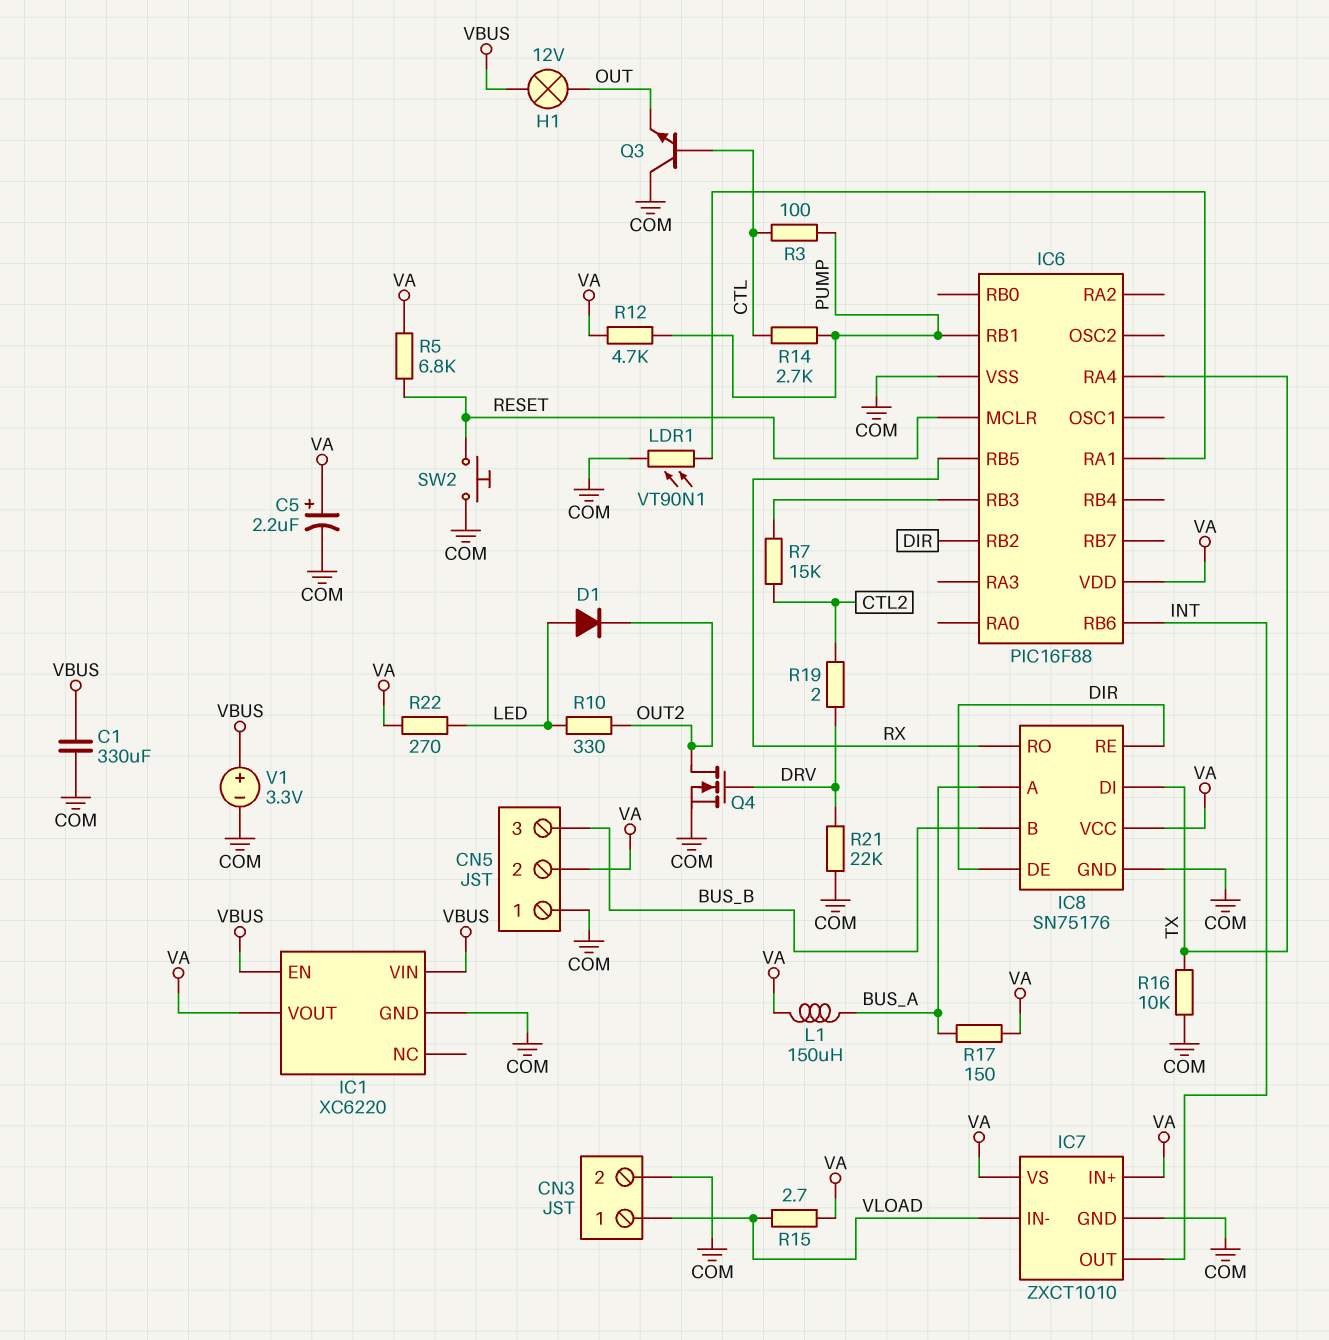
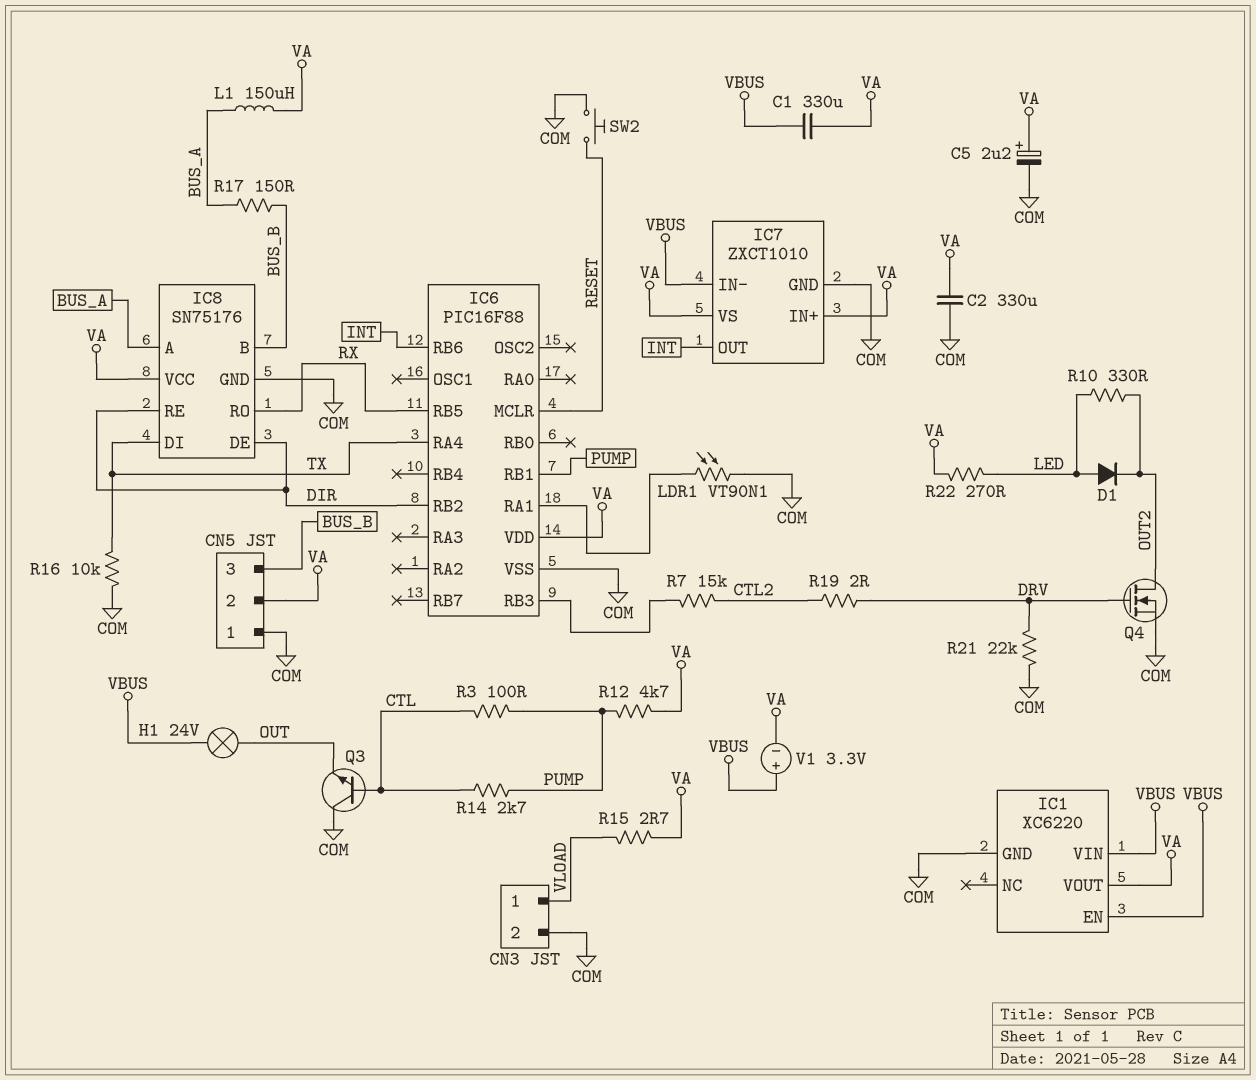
C1: 330uF (COM, VBUS) -> 330uF (VA, VBUS)
C2: none -> 330uF (COM, VA)
H1: lamp 12V (OUT, VBUS) -> lamp 24V (OUT, VBUS)
IC7 pin IN-: VLOAD -> VBUS
R5: 6.8k (RESET, VA) -> none
R17: 150 (BUS_A, VA) -> 150 (BUS_A, BUS_B)
V1: 3.3V (plus VBUS, minus COM) -> 3.3V (plus VBUS, minus VA)

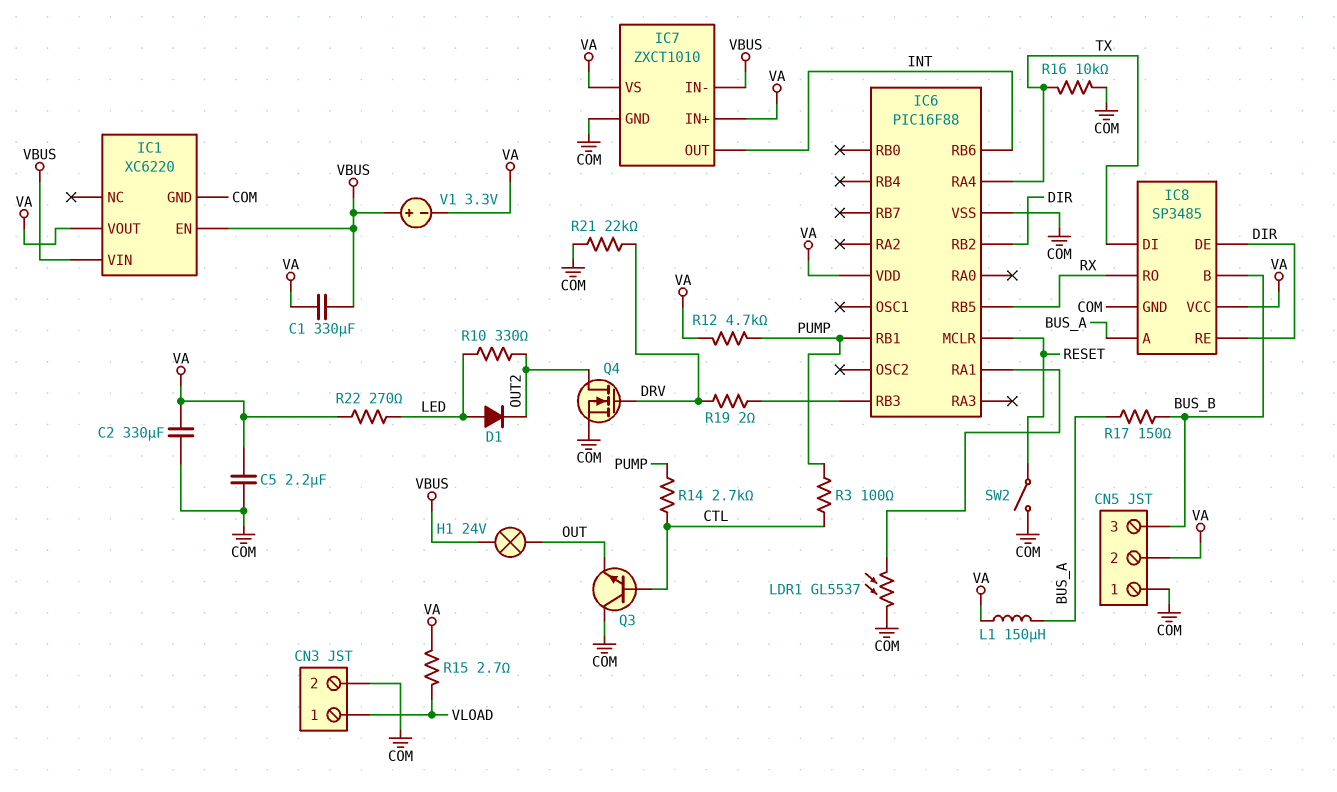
C5: 2.2uF (plus VA, minus COM) -> 2.2uF (COM, VA)
IC8: SN75176 -> SP3485
LDR1: VT90N1 (COM, IC6/RA1) -> GL5537 (COM, IC6/RA1)
R7: 15k (CTL2, IC6/RB3) -> none
R19: 2 (CTL2, DRV) -> 2 (DRV, IC6/RB3)
SW2: button (COM, RESET) -> switch (COM, RESET)

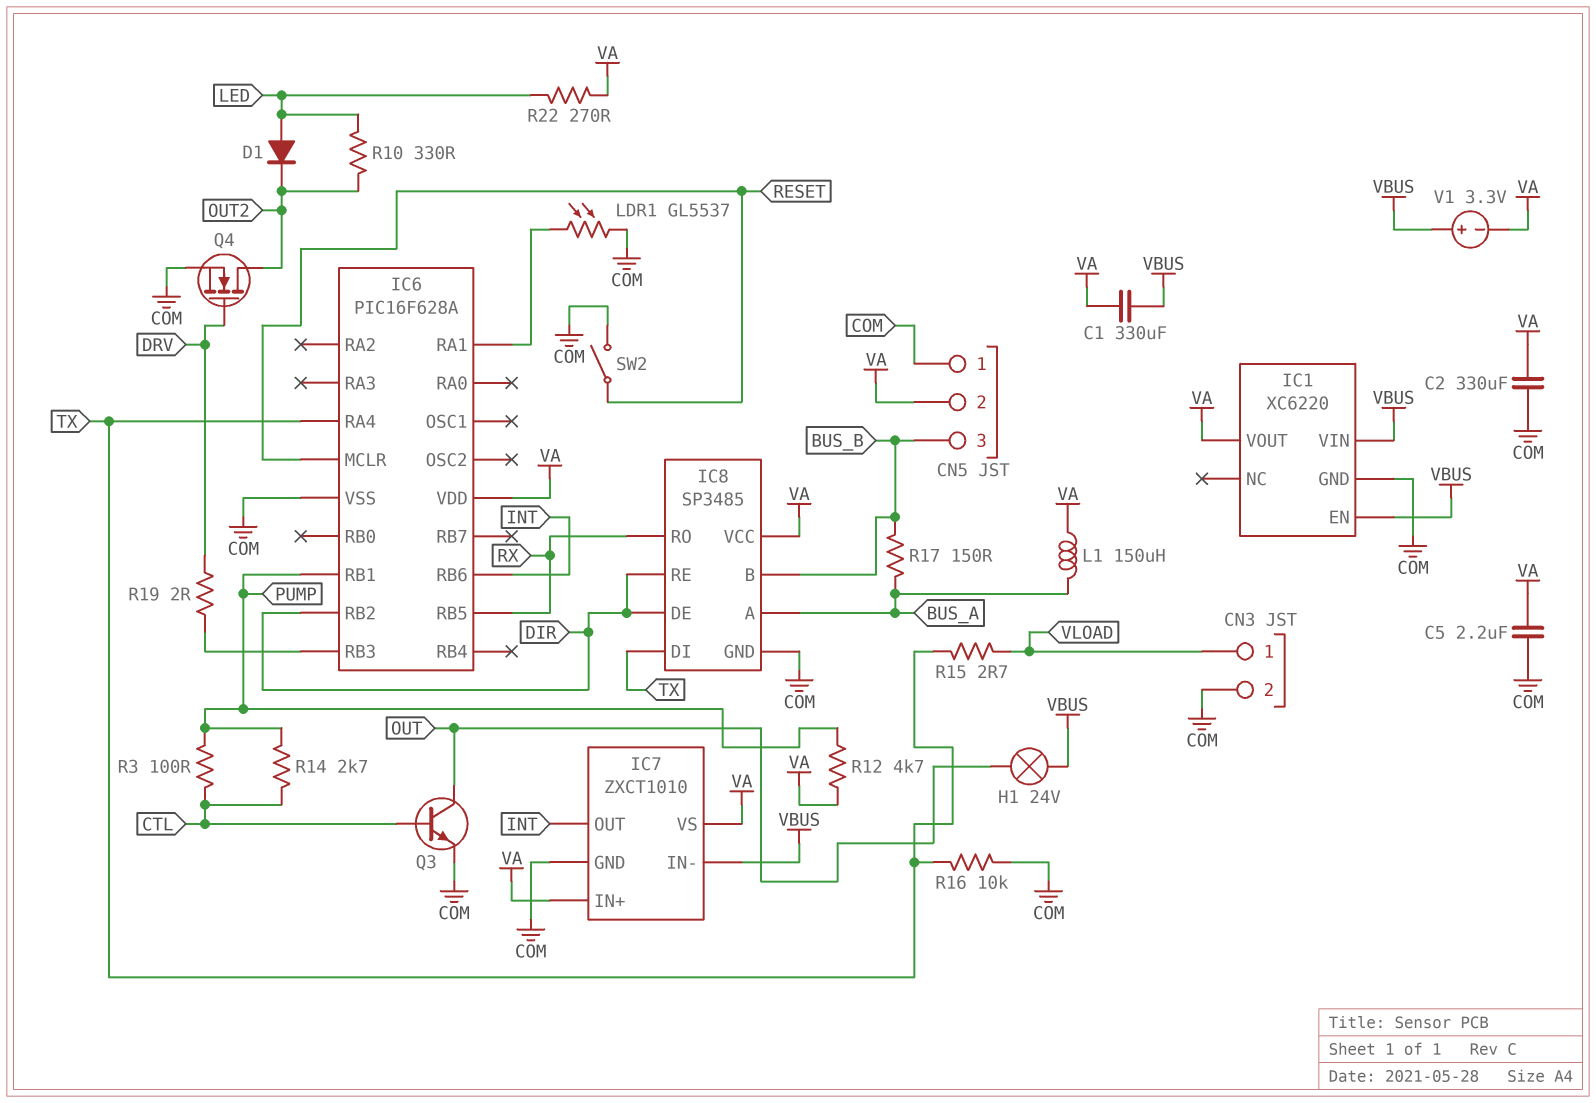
IC6: PIC16F88 -> PIC16F628A
Q3: NPN (B CTL, C COM, E OUT) -> NPN (B CTL, C OUT, E COM)
R15: 2.7 (VA, VLOAD) -> 2.7 (TX, VLOAD)
R21: 22k (COM, DRV) -> none

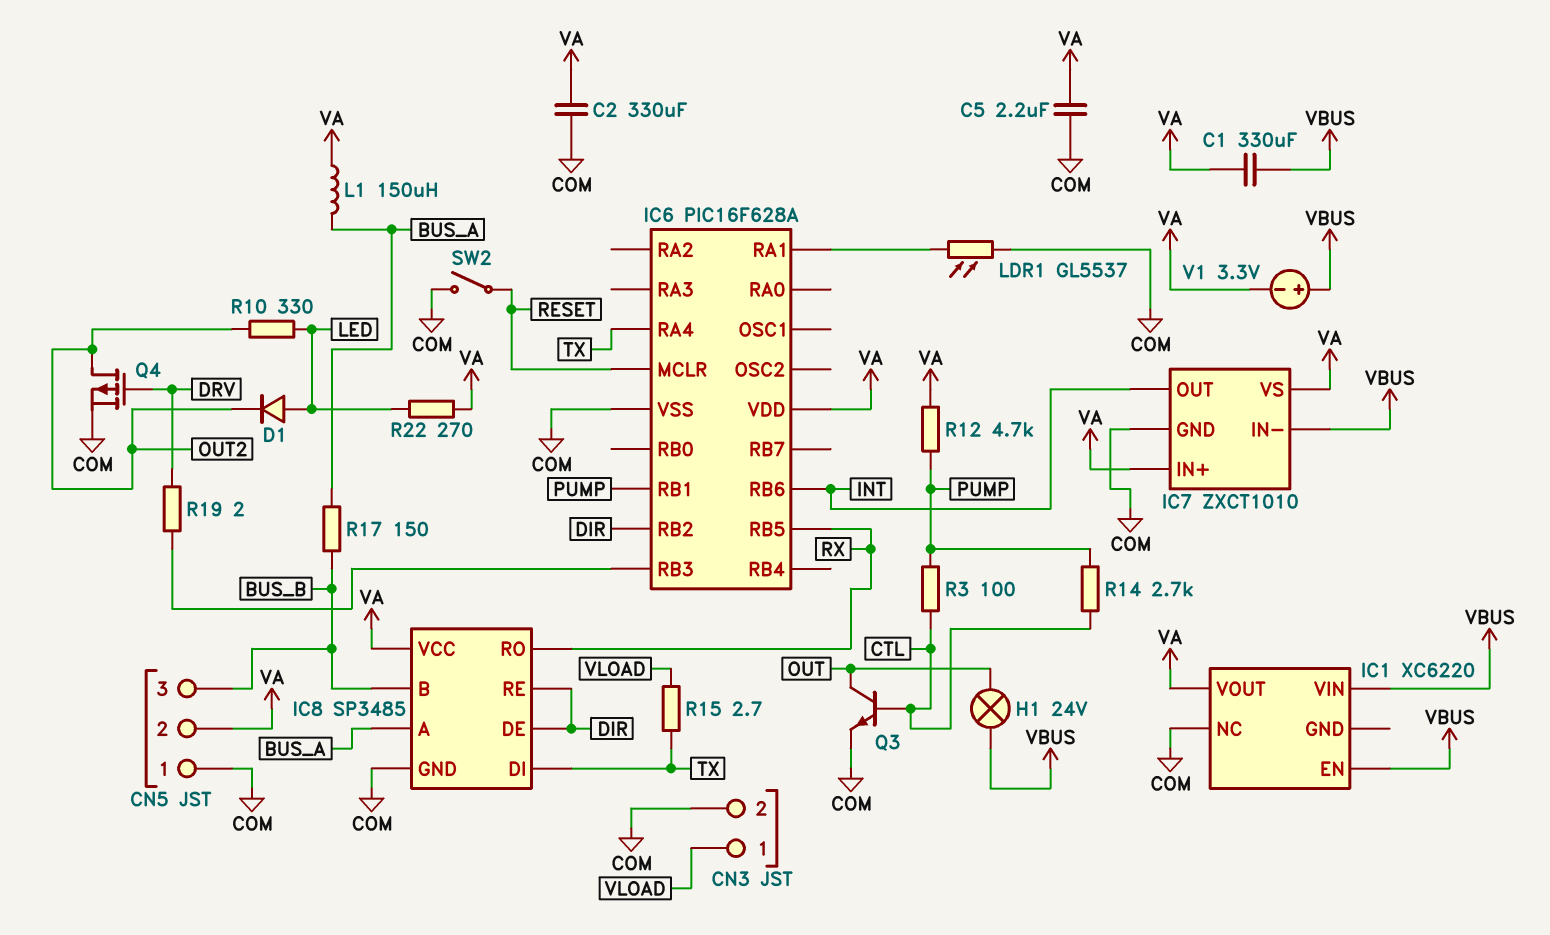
IC1 pin GND: COM -> none
IC1 pin NC: none -> COM
Q4: NMOS (G DRV, D OUT2, S COM) -> PMOS (G DRV, D OUT2, S COM)
R16: 10k (COM, TX) -> none

